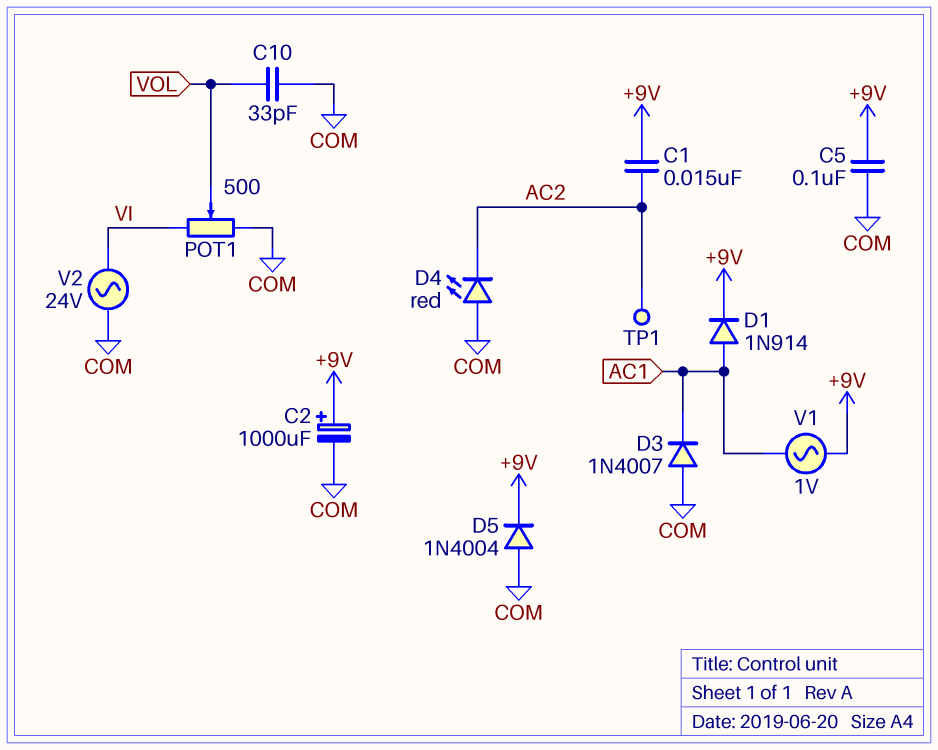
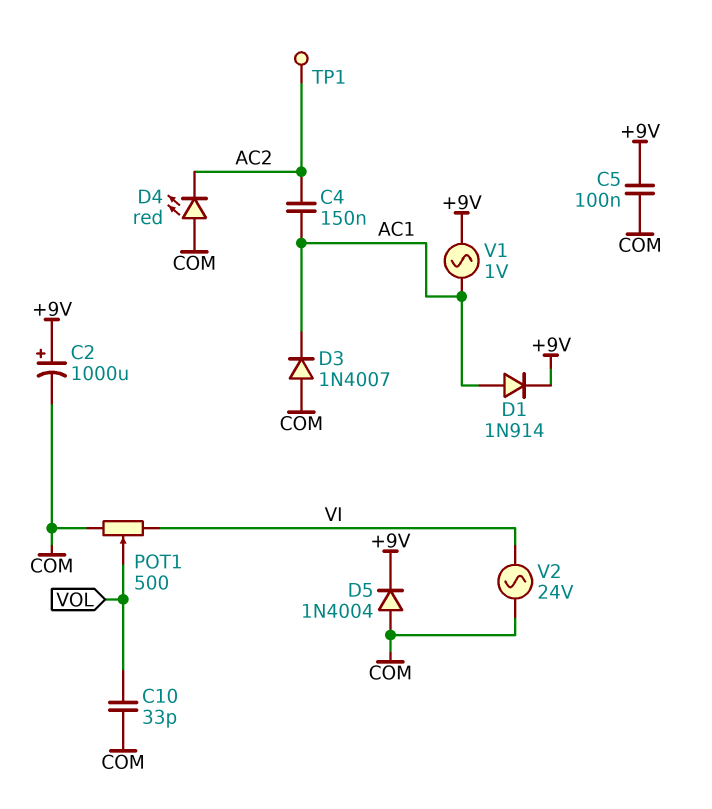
C1: 15nF (+9V, AC2) -> none
C4: none -> 150nF (AC1, AC2)

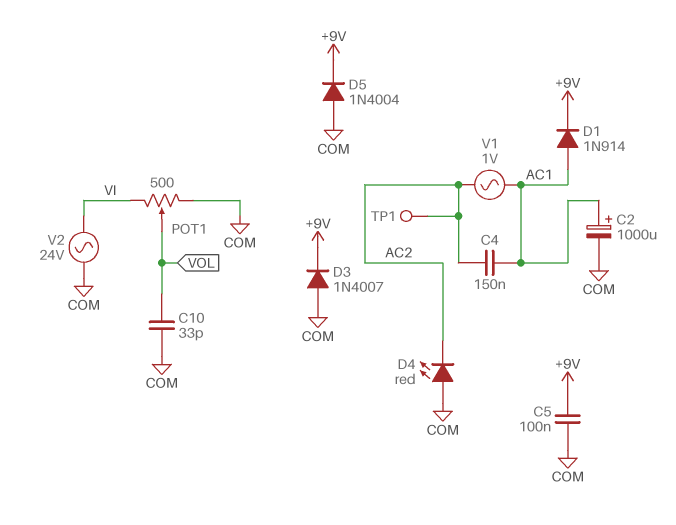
C2: 1000uF (plus +9V, minus COM) -> 1000uF (plus AC1, minus COM)
D3: diode 1N4007 (A COM, K AC1) -> diode 1N4007 (A COM, K +9V)
V1: AC 1V (+9V, AC1) -> AC 1V (AC1, AC2)

